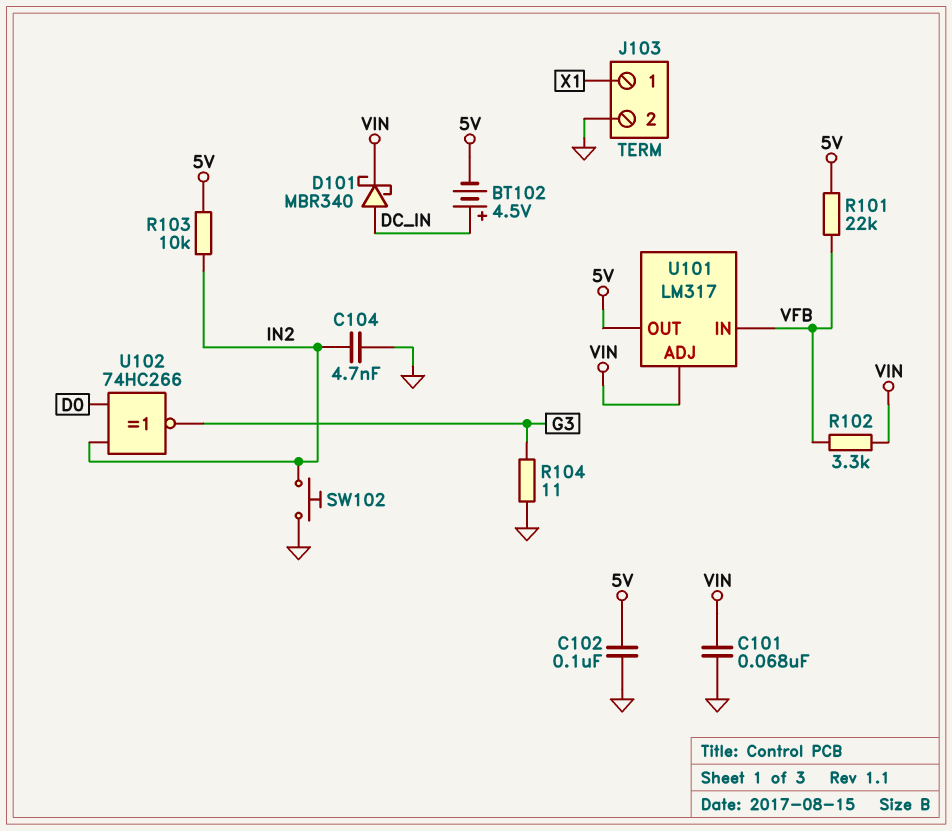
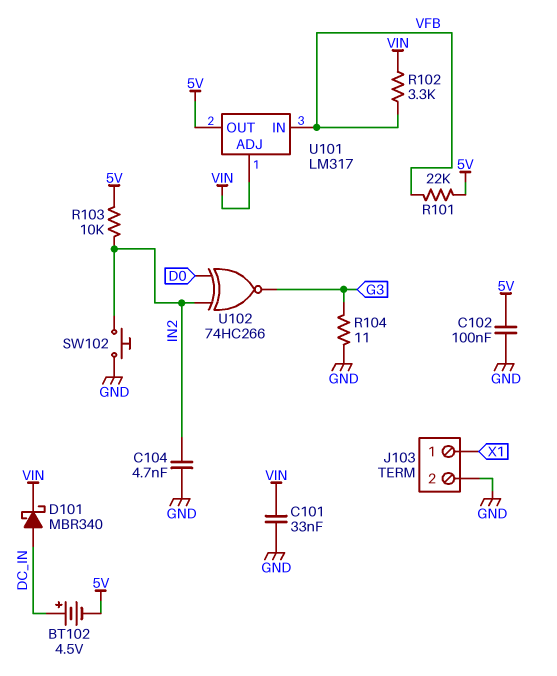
C101: 68nF (GND, VIN) -> 33nF (GND, VIN)

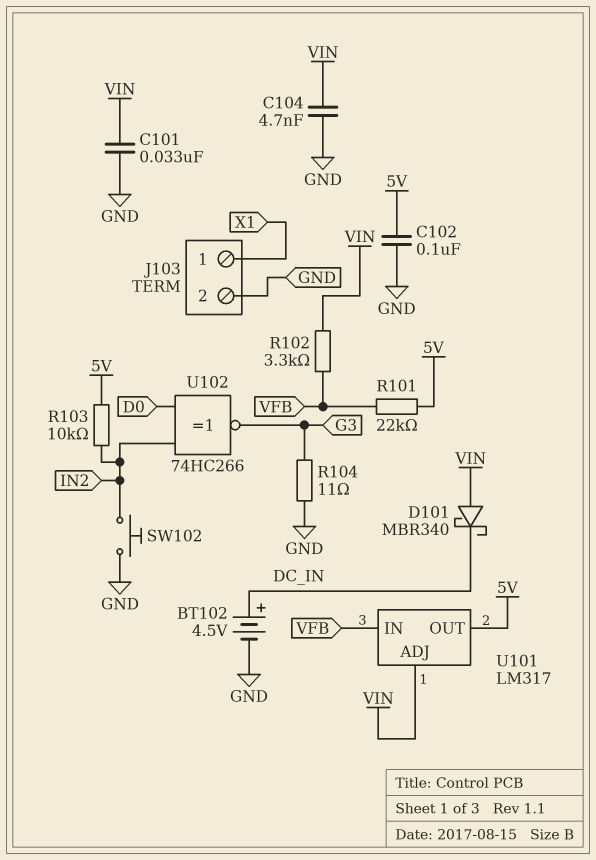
BT102: 4.5V (plus DC_IN, minus 5V) -> 4.5V (plus DC_IN, minus GND)
C104: 4.7nF (GND, IN2) -> 4.7nF (GND, VIN)
D101: schottky MBR340 (A DC_IN, K VIN) -> schottky MBR340 (A VIN, K DC_IN)

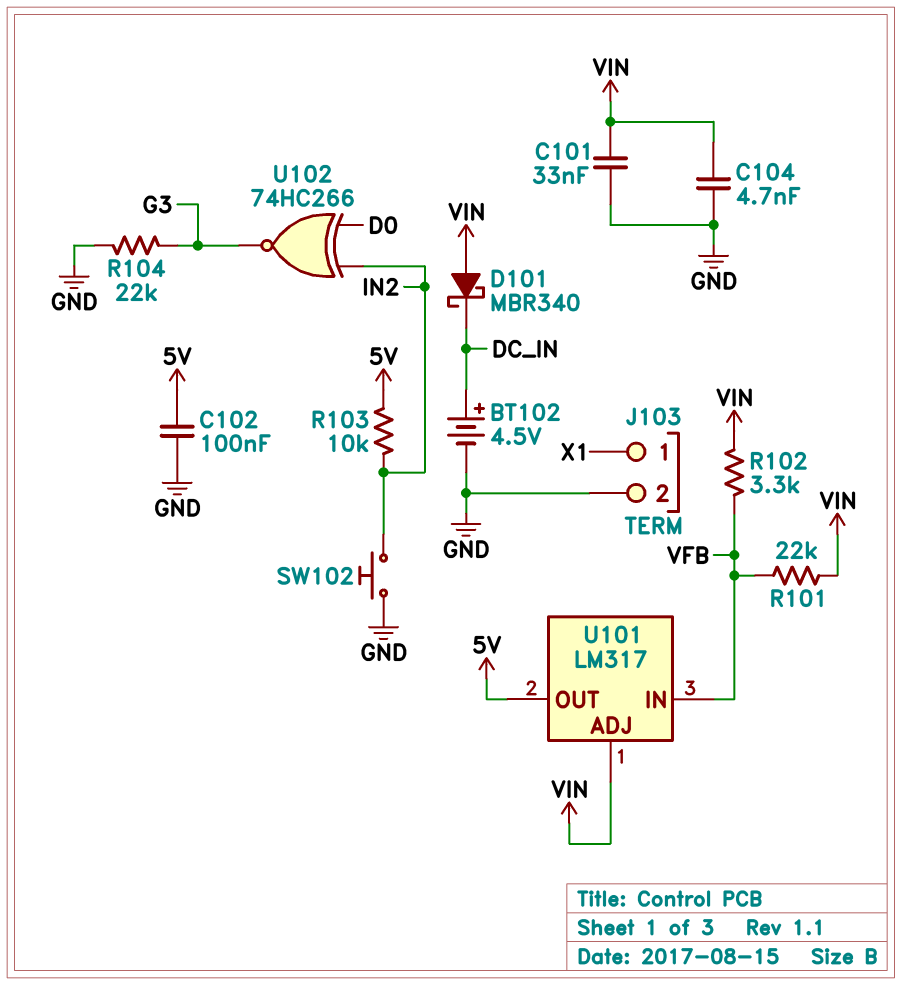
R101: 22k (5V, VFB) -> 22k (VFB, VIN)
R104: 11 (G3, GND) -> 22k (G3, GND)

